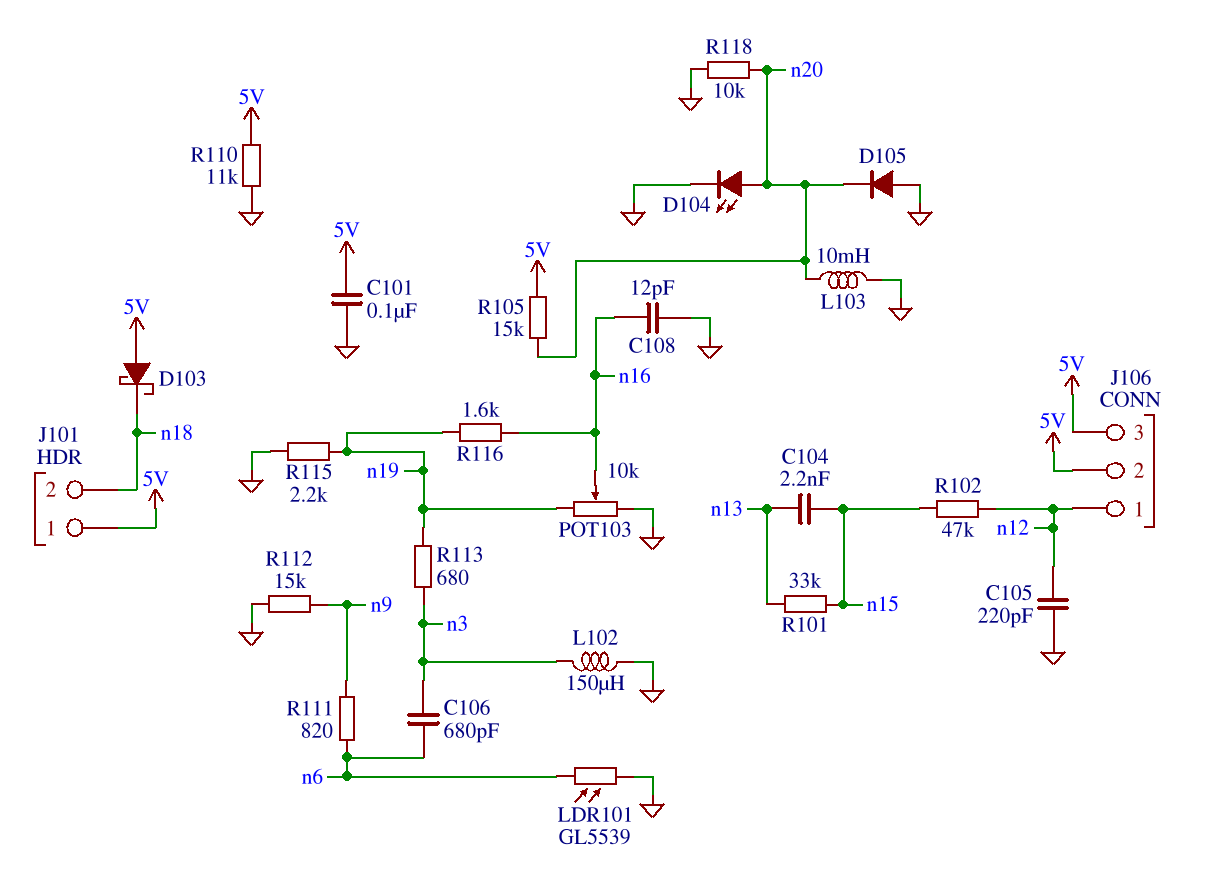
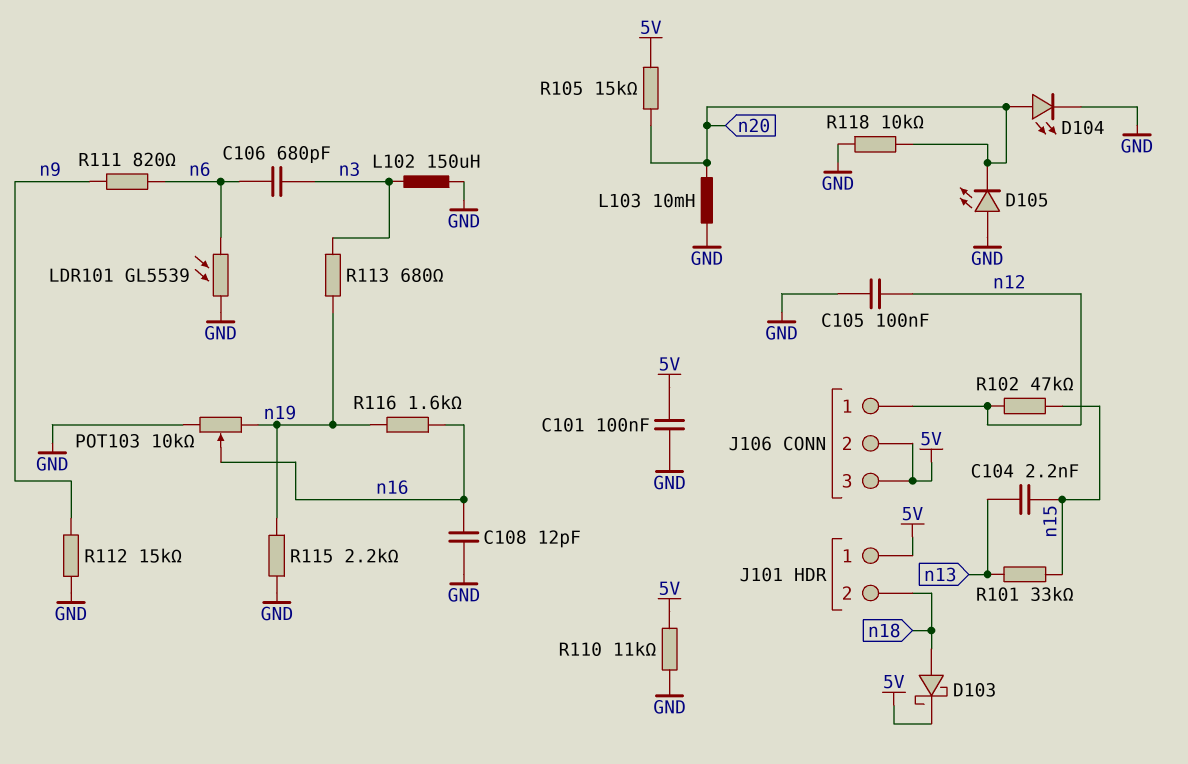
C105: 220pF (GND, n12) -> 100nF (GND, n12)
D103: schottky (A 5V, K n18) -> schottky (A n18, K 5V)
D105: diode (A GND, K n20) -> LED (A GND, K n20)

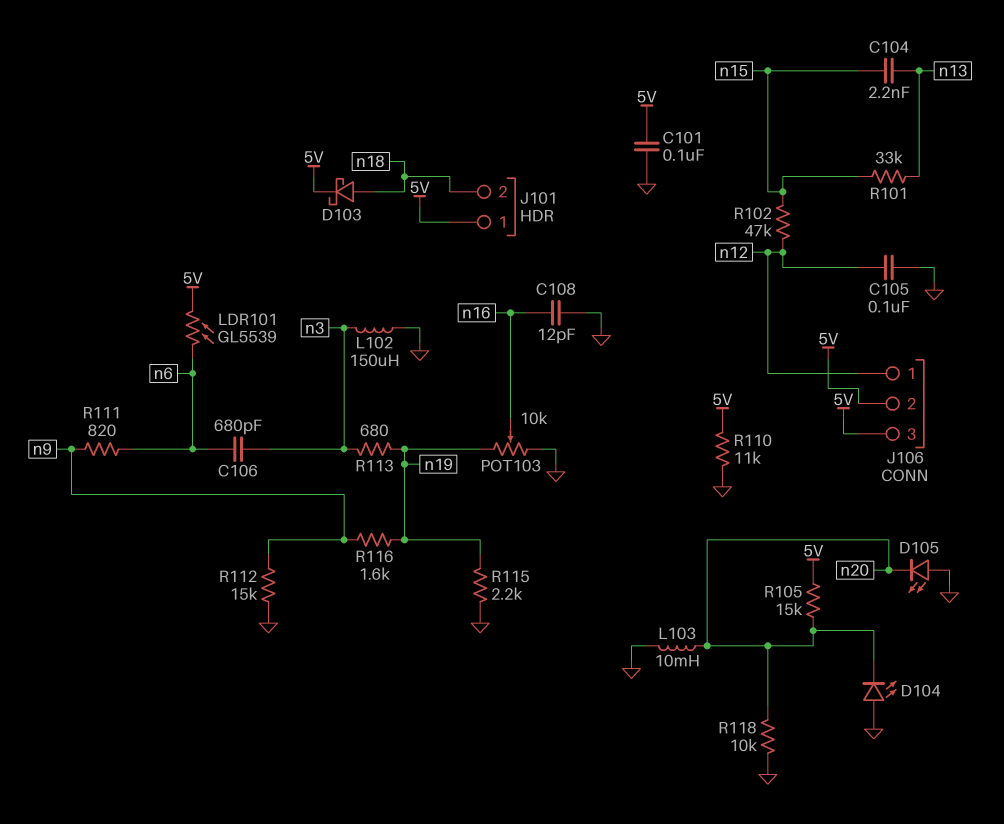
D104: LED (A n20, K GND) -> LED (A GND, K n20)
LDR101: GL5539 (GND, n6) -> GL5539 (5V, n6)
R116: 1.6k (n16, n19) -> 1.6k (n9, n19)

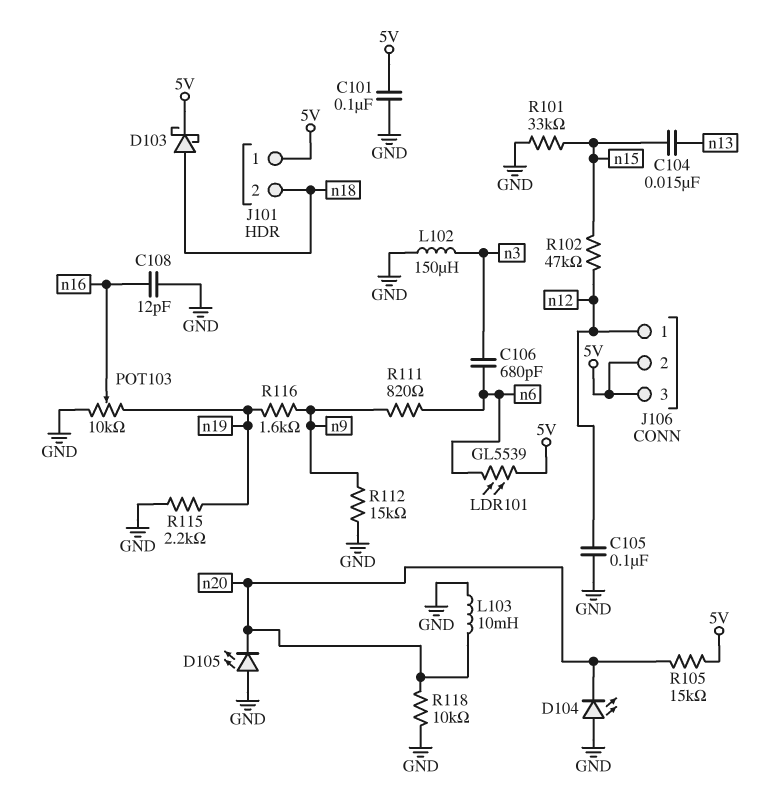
C104: 2.2nF (n13, n15) -> 15nF (n13, n15)
R101: 33k (n13, n15) -> 33k (GND, n15)
R110: 11k (5V, GND) -> none
R113: 680 (n3, n19) -> none

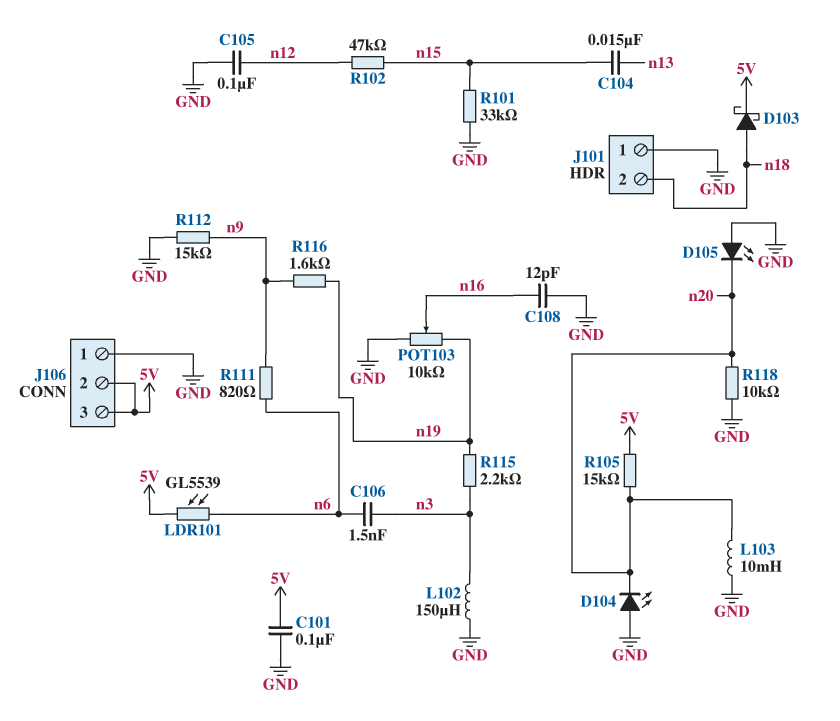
C106: 680pF (n3, n6) -> 1.5nF (n3, n6)
J101 pin 1: 5V -> GND
J106 pin 1: n12 -> GND
R115: 2.2k (GND, n19) -> 2.2k (n3, n19)

